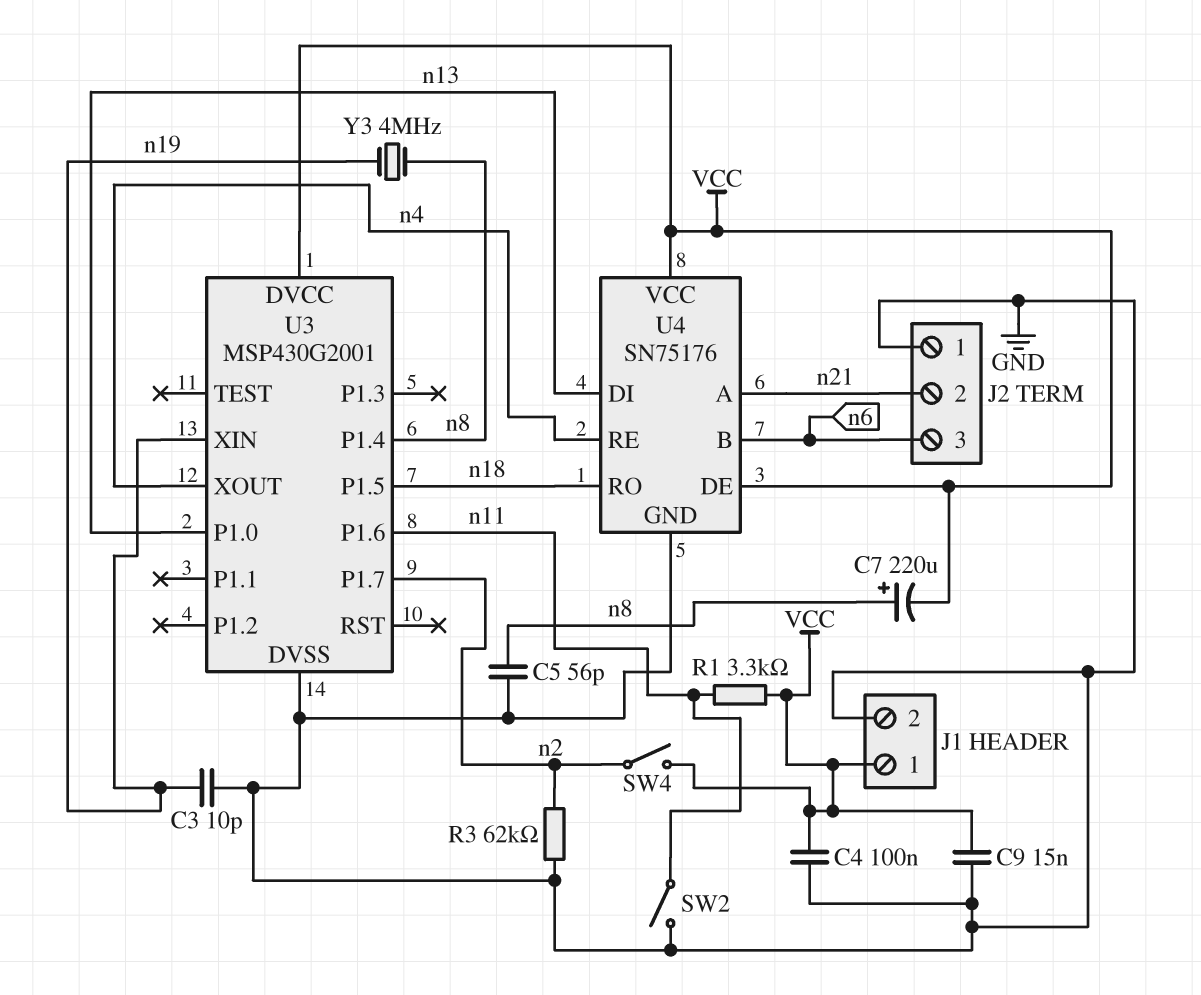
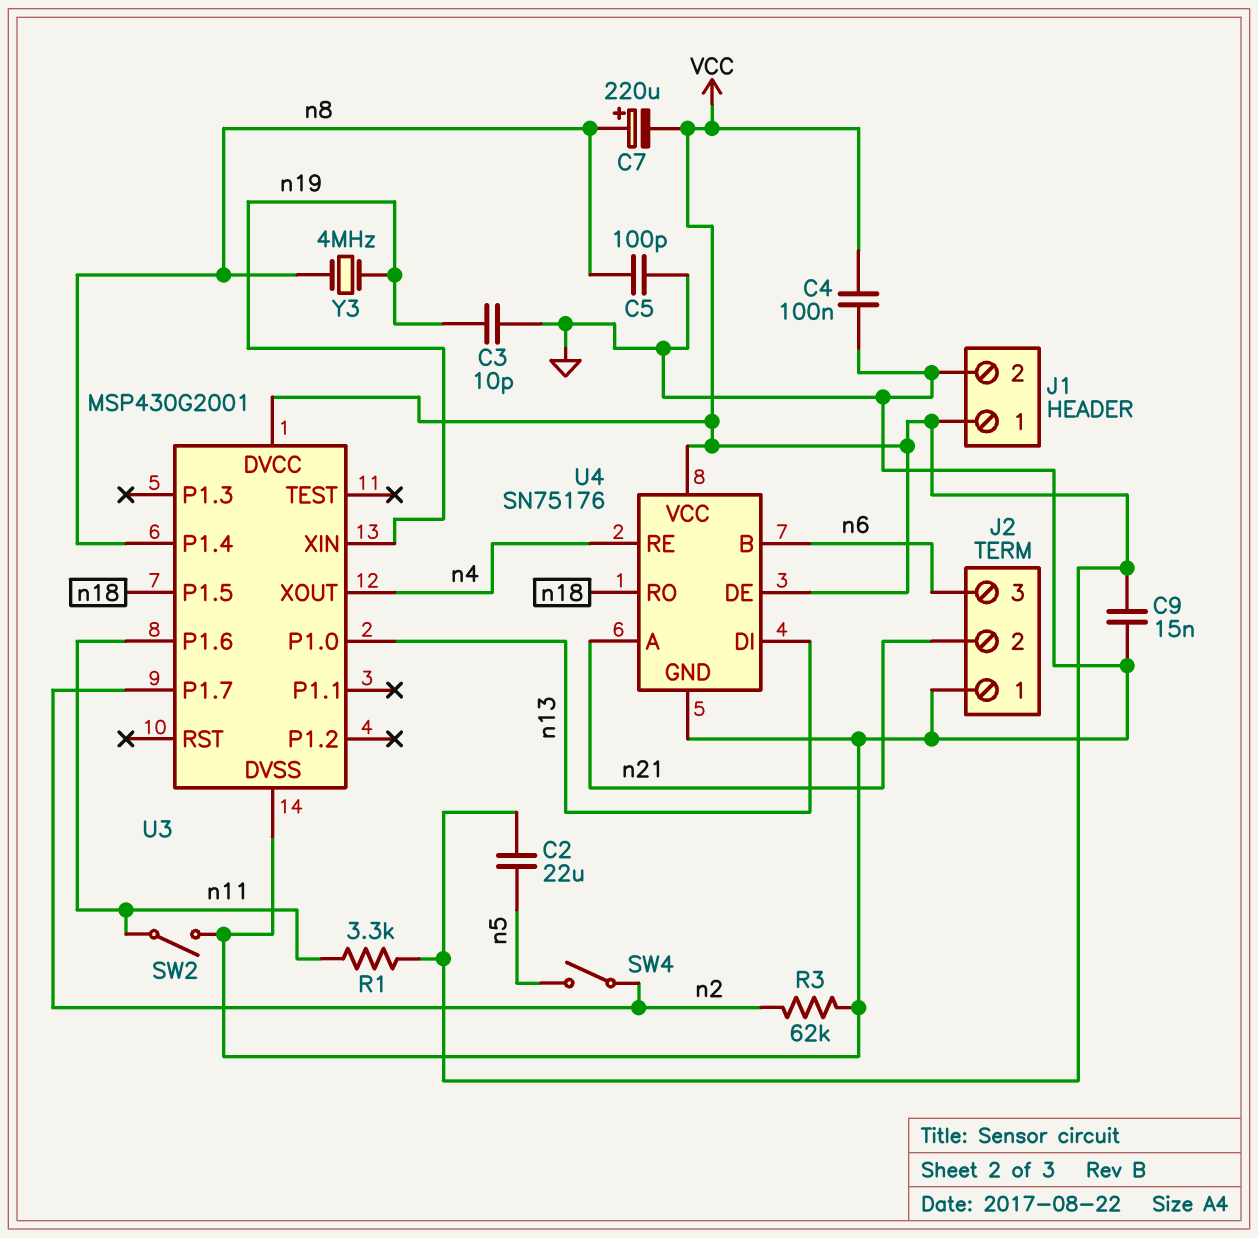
C2: none -> 22uF (VCC, n5)
C5: 56pF (GND, n8) -> 100pF (GND, n8)
SW4: switch (VCC, n2) -> switch (n2, n5)

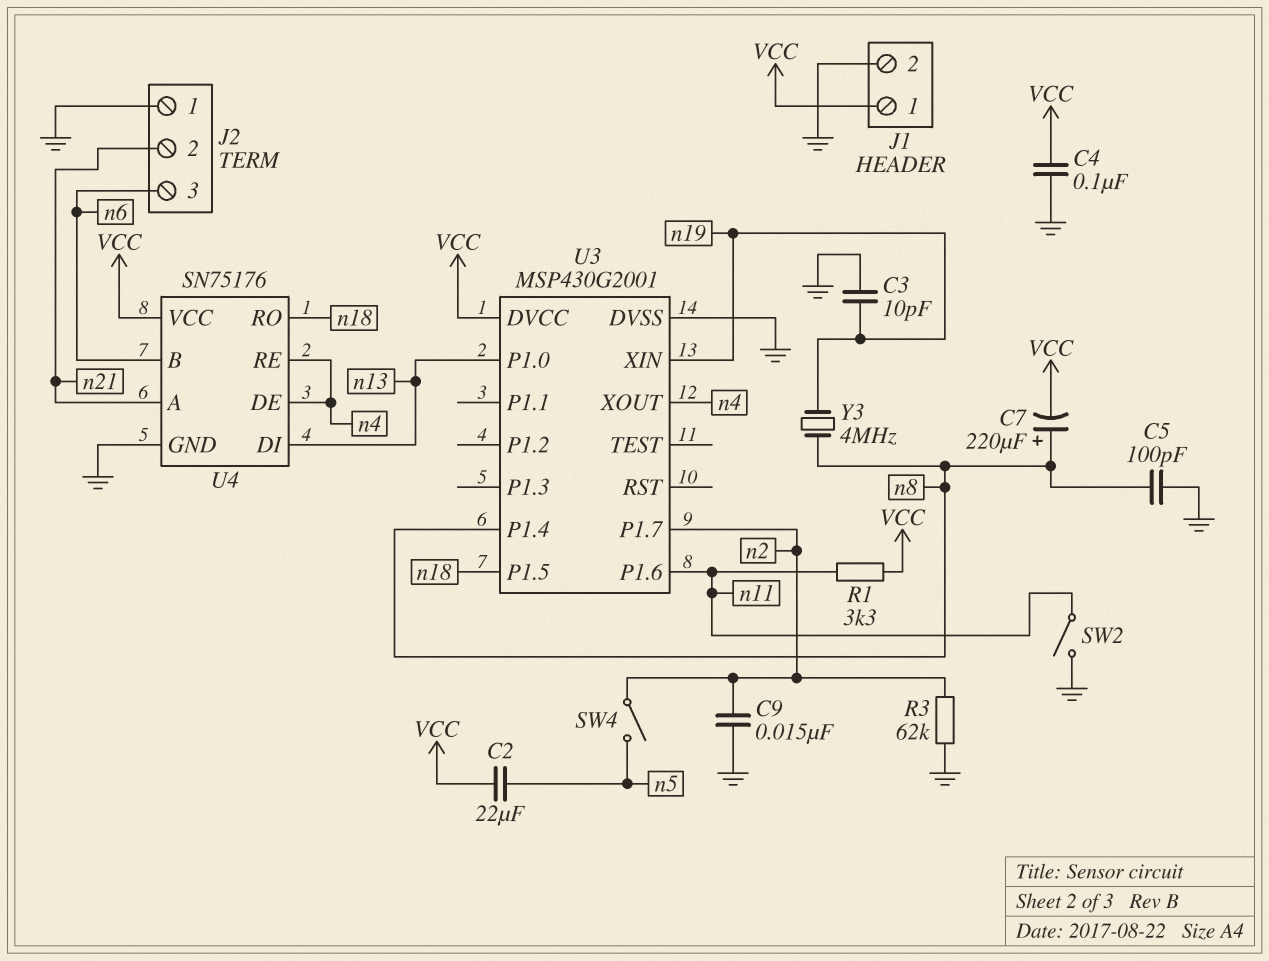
C9: 15nF (GND, VCC) -> 15nF (GND, n2)
U4 pin DE: VCC -> n4

